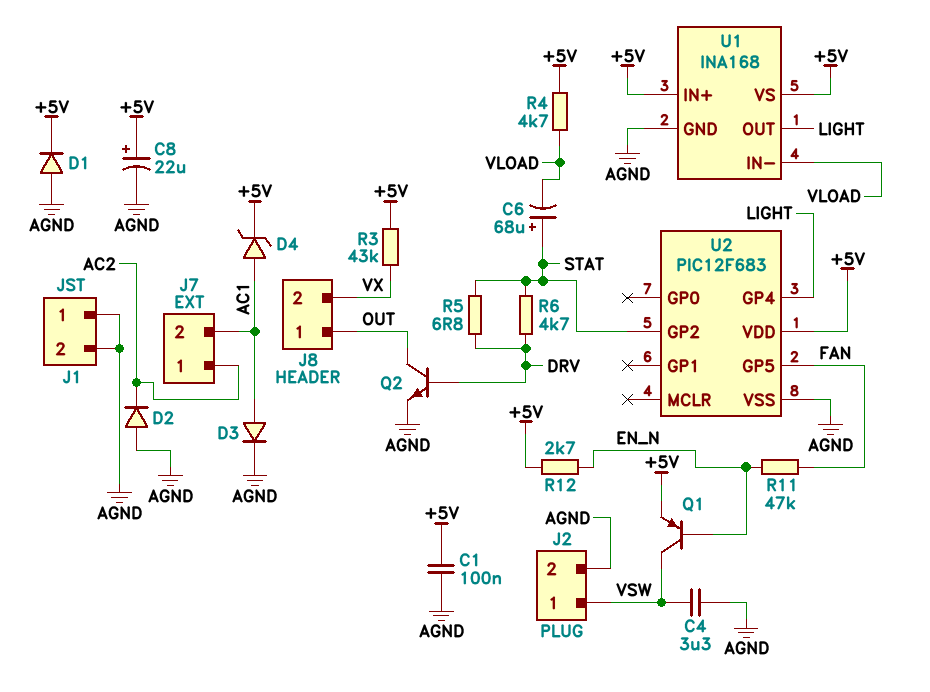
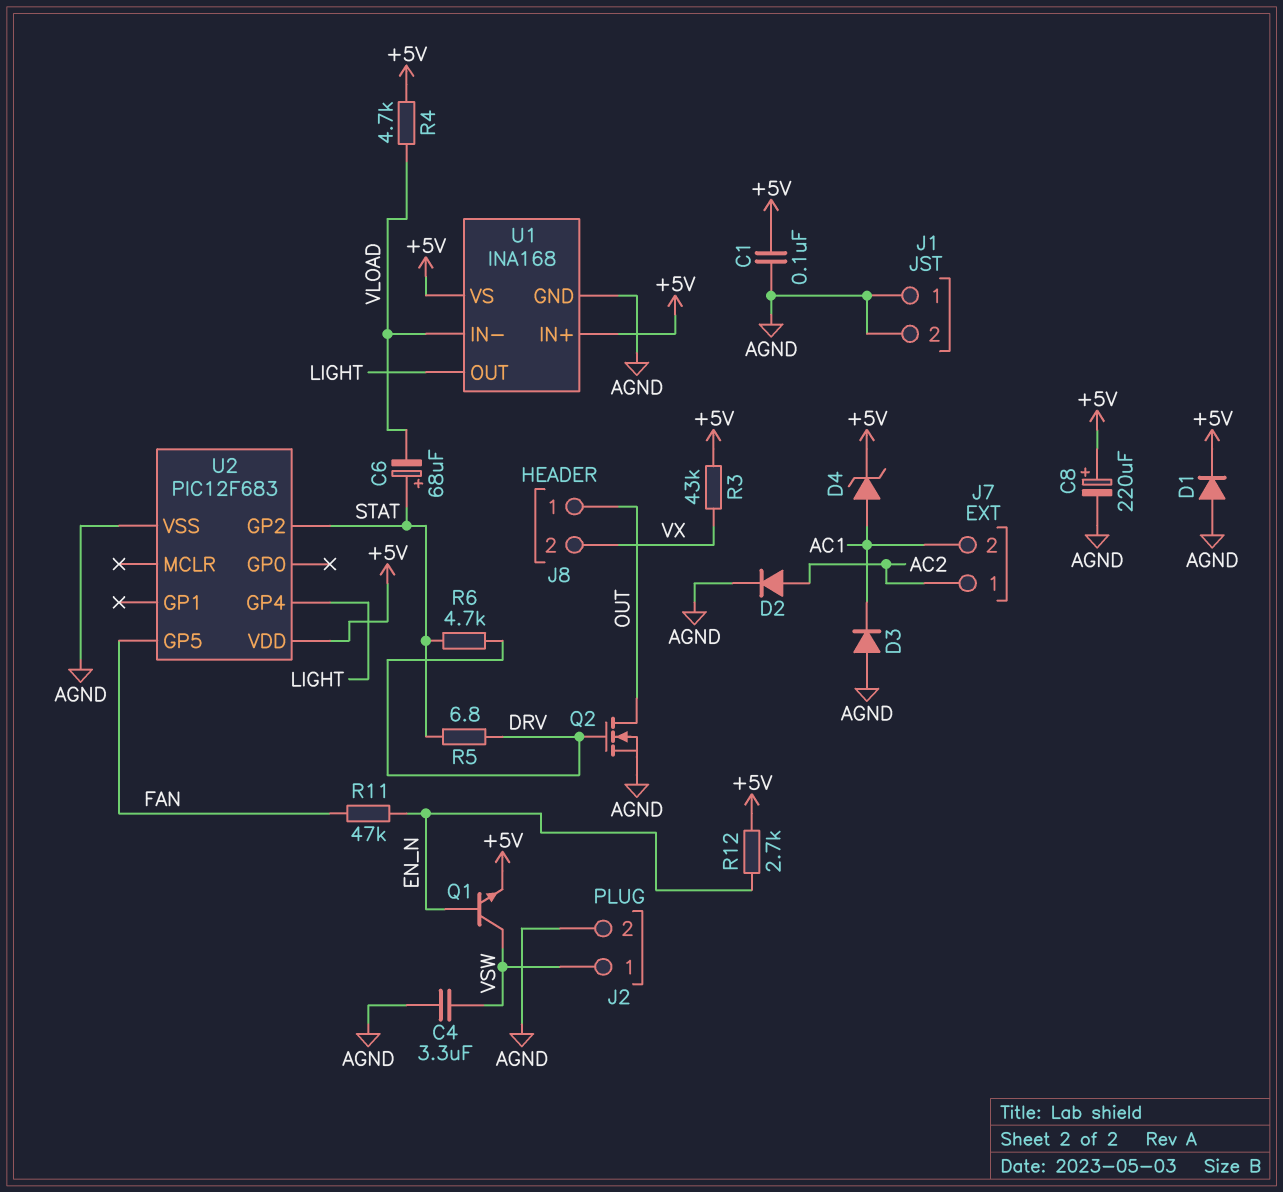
C8: 22uF (plus +5V, minus AGND) -> 220uF (plus +5V, minus AGND)
D2: diode (A AGND, K AC2) -> diode (A AC2, K AGND)
D3: diode (A AC1, K AGND) -> diode (A AGND, K AC1)
Q1: PNP (B EN_N, C VSW, E +5V) -> NPN (B EN_N, C VSW, E +5V)
Q2: NPN (B DRV, C OUT, E AGND) -> NMOS (G DRV, D OUT, S AGND)

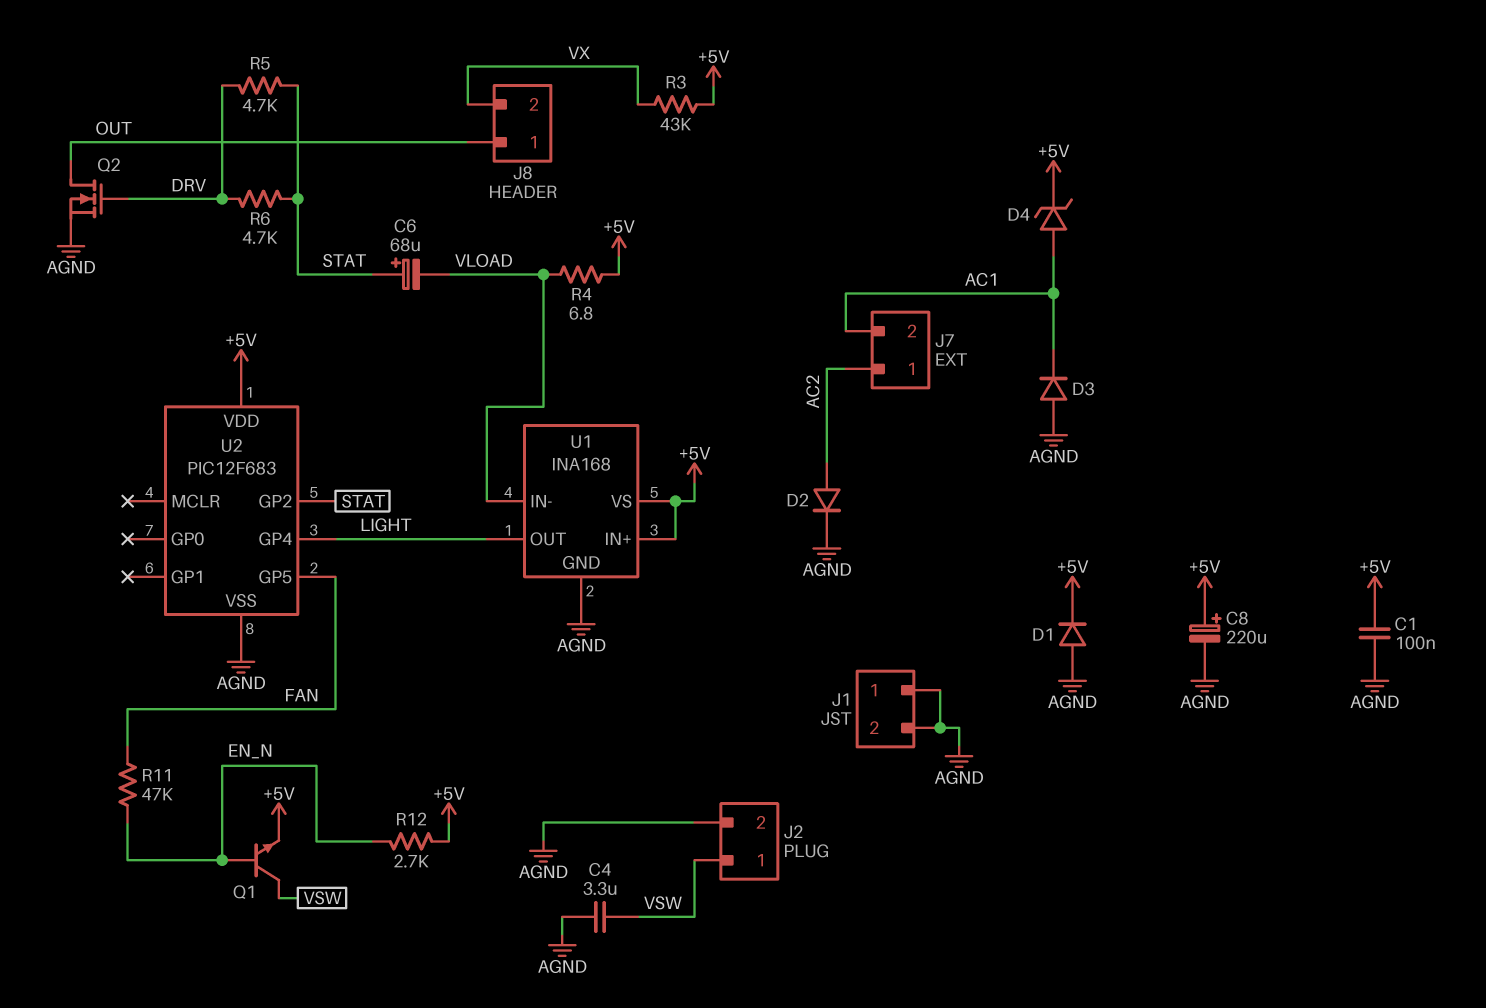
R4: 4.7k (+5V, VLOAD) -> 6.8 (+5V, VLOAD)
R5: 6.8 (DRV, STAT) -> 4.7k (DRV, STAT)

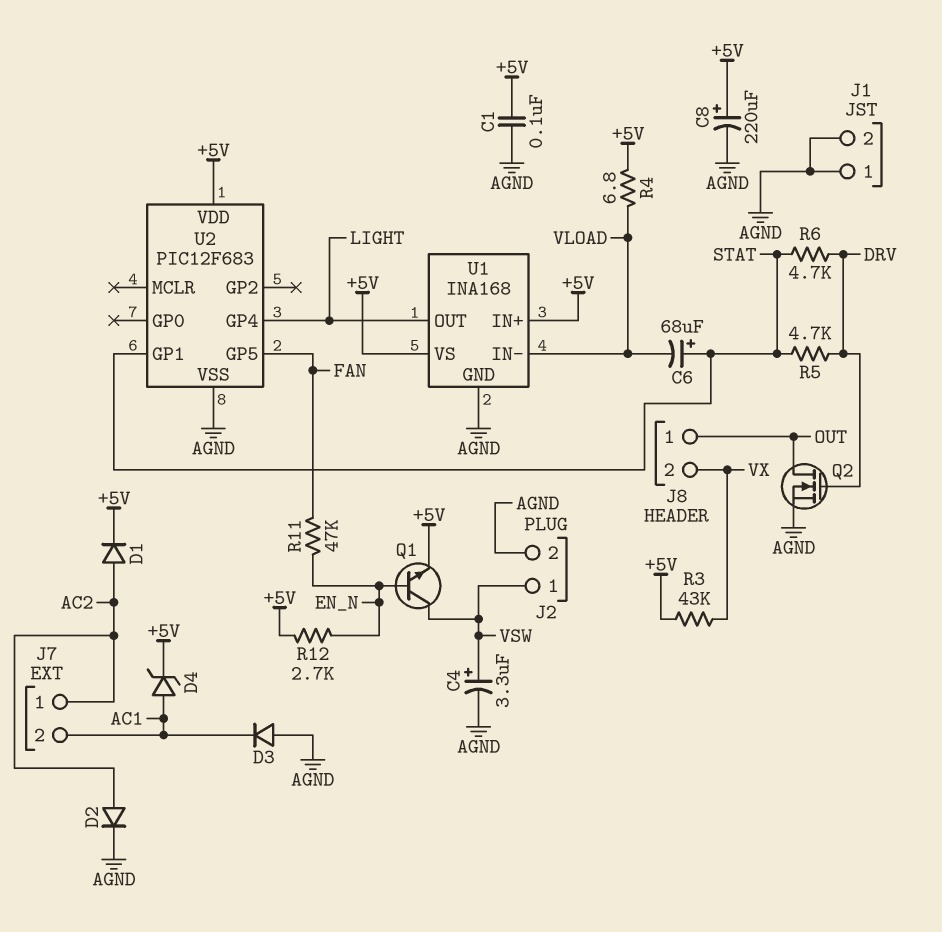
C4: 3.3uF (AGND, VSW) -> 3.3uF (plus VSW, minus AGND)
D1: diode (A AGND, K +5V) -> diode (A AC2, K +5V)
U2 pin GP1: none -> STAT
U2 pin GP2: STAT -> none

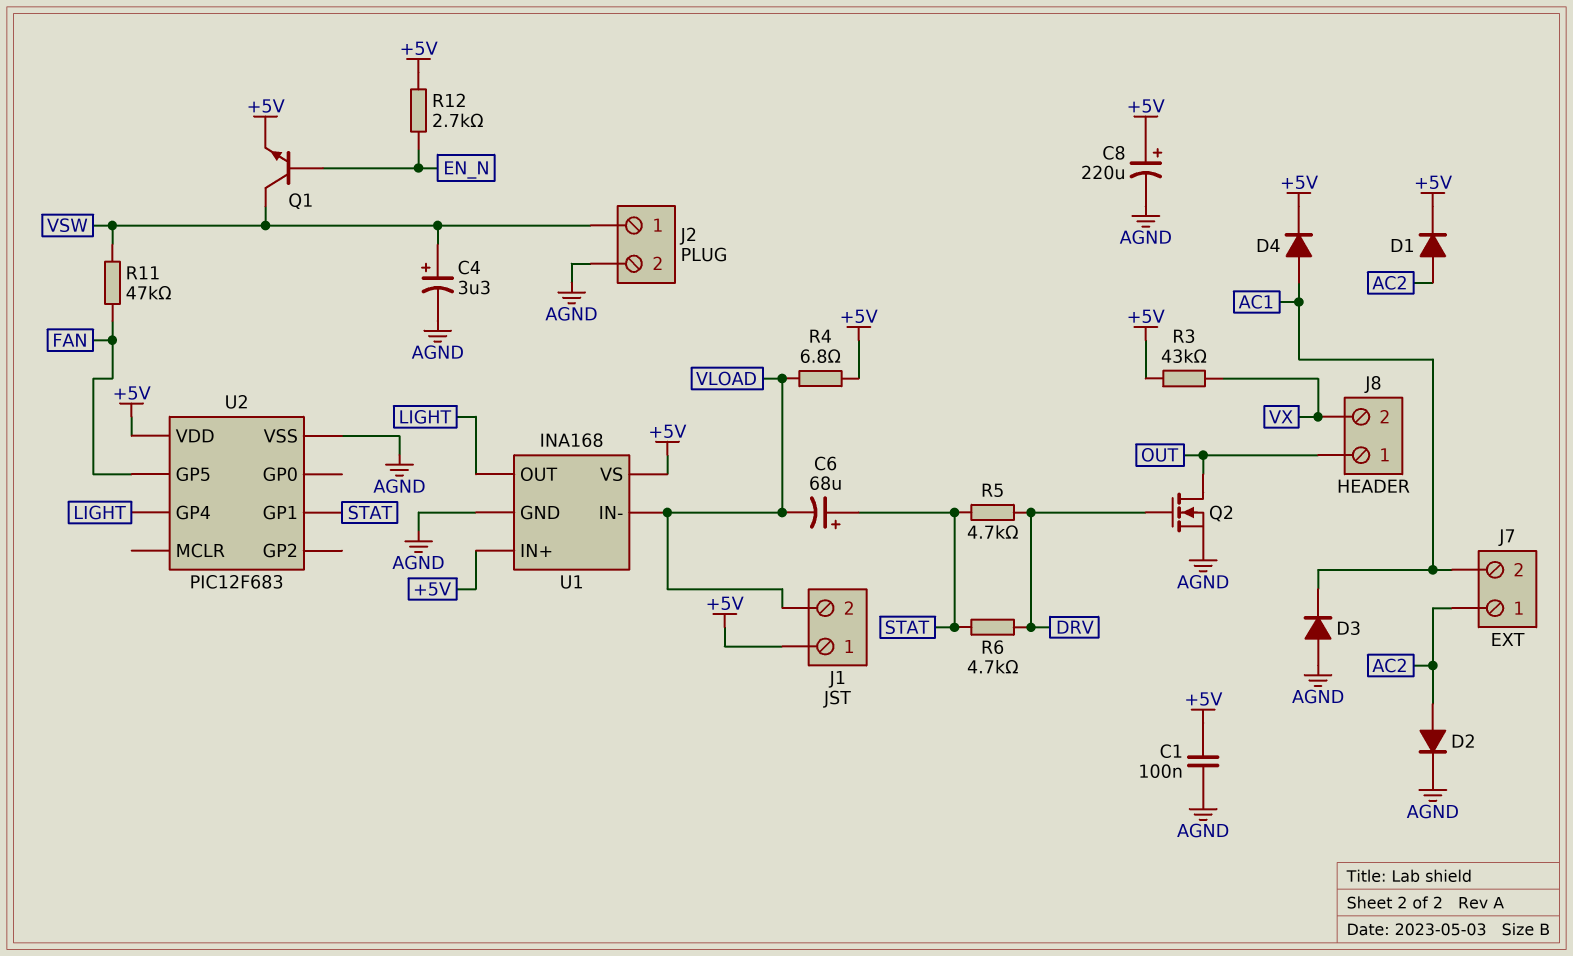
D4: zener (A AC1, K +5V) -> diode (A AC1, K +5V)
J1 pin 1: AGND -> +5V
J1 pin 2: AGND -> VLOAD
R11: 47k (EN_N, FAN) -> 47k (FAN, VSW)

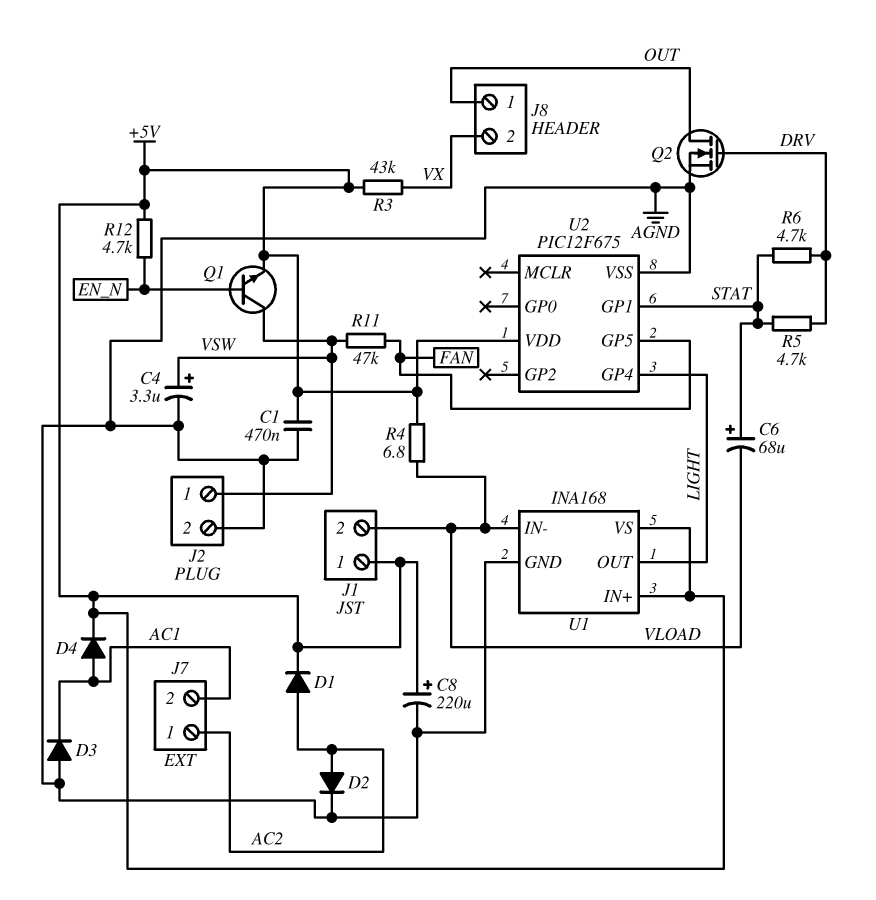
C1: 100nF (+5V, AGND) -> 470nF (+5V, AGND)
R12: 2.7k (+5V, EN_N) -> 4.7k (+5V, EN_N)
U2: PIC12F683 -> PIC12F675

